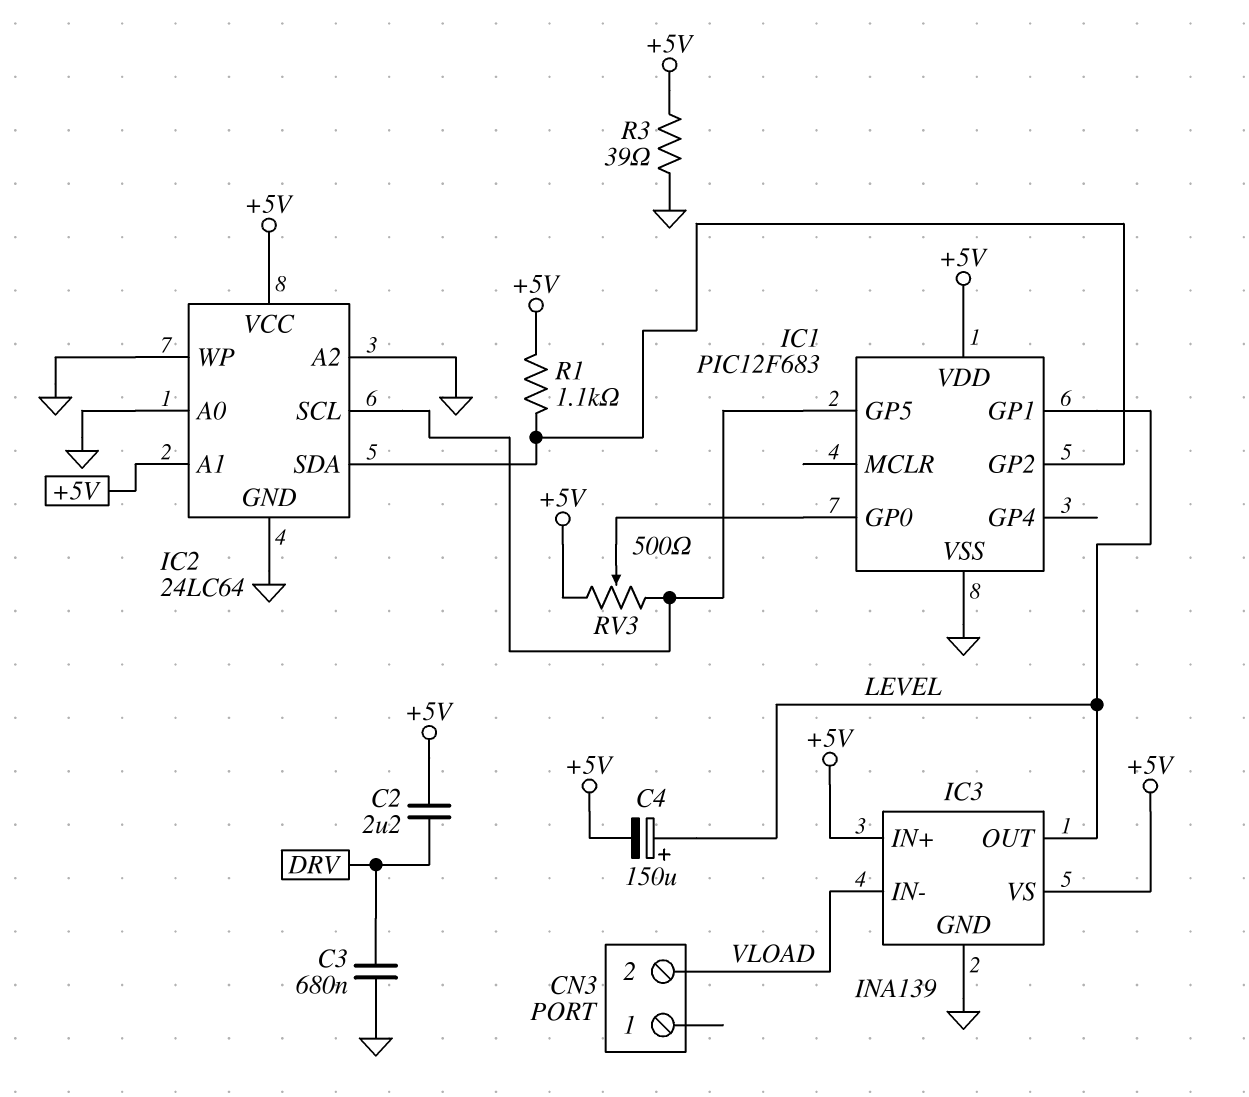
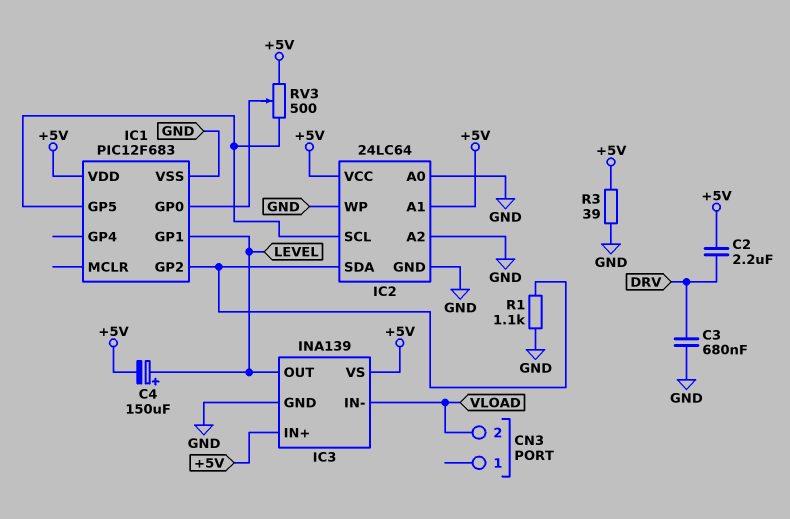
R1: 1.1k (+5V, IC1/GP2) -> 1.1k (GND, IC1/GP2)

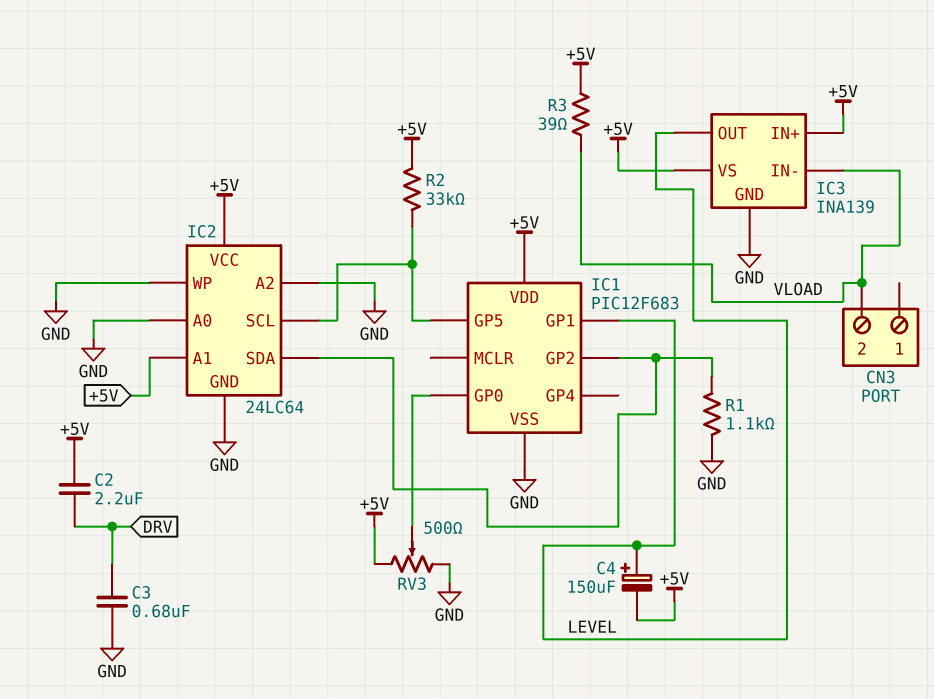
R2: none -> 33k (+5V, IC1/GP5)
R3: 39 (+5V, GND) -> 39 (+5V, VLOAD)
RV3: 500 (+5V, IC1/GP5, wiper IC1/GP0) -> 500 (+5V, GND, wiper IC1/GP0)

